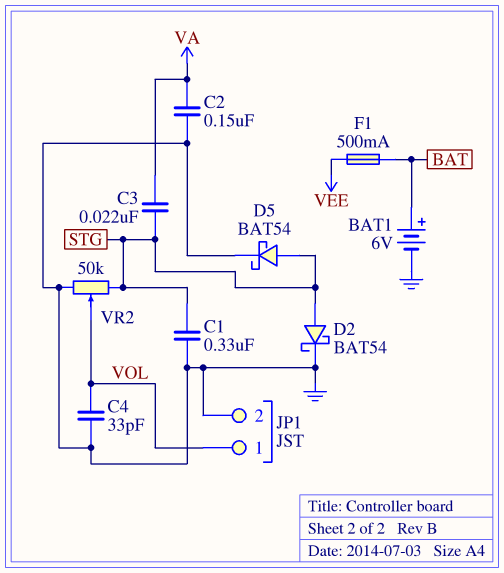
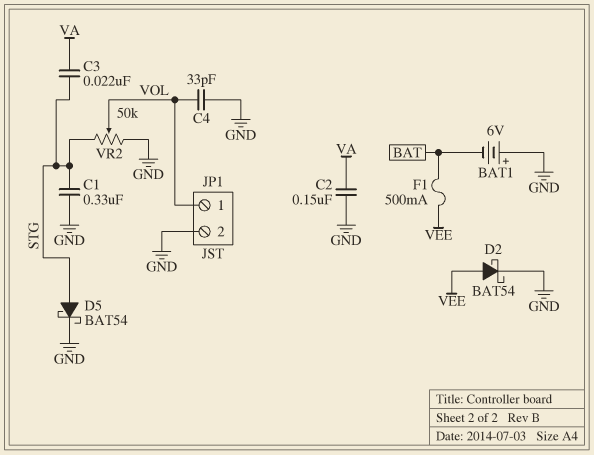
BAT1: 6V (plus BAT, minus GND) -> 6V (plus GND, minus BAT)
D2: schottky BAT54 (A STG, K GND) -> schottky BAT54 (A VEE, K GND)

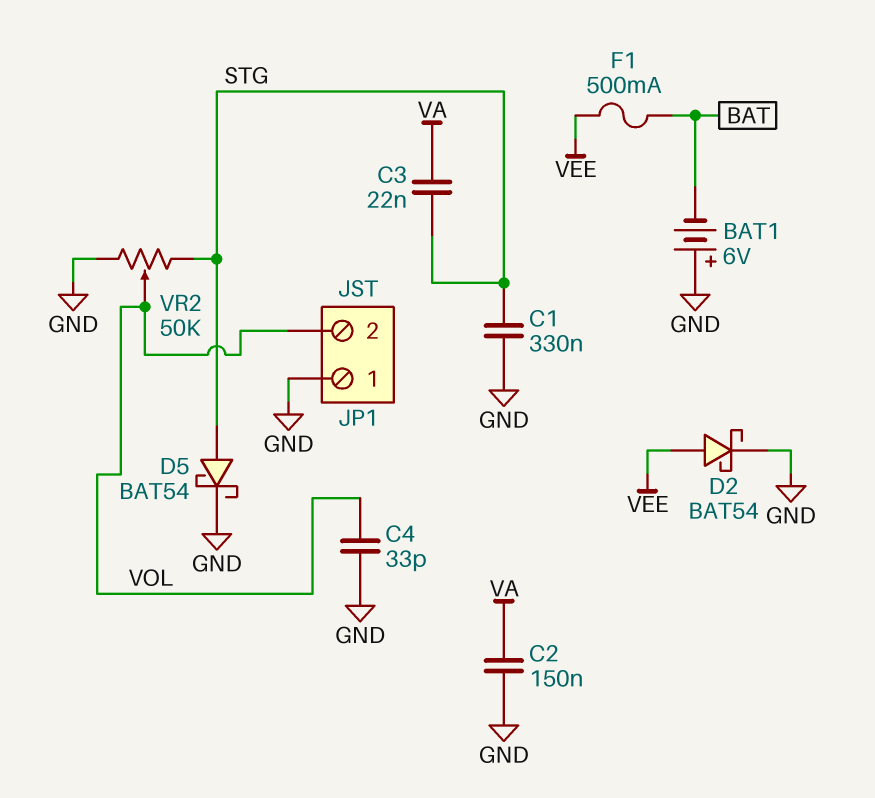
JP1 pin 1: VOL -> GND
JP1 pin 2: GND -> VOL

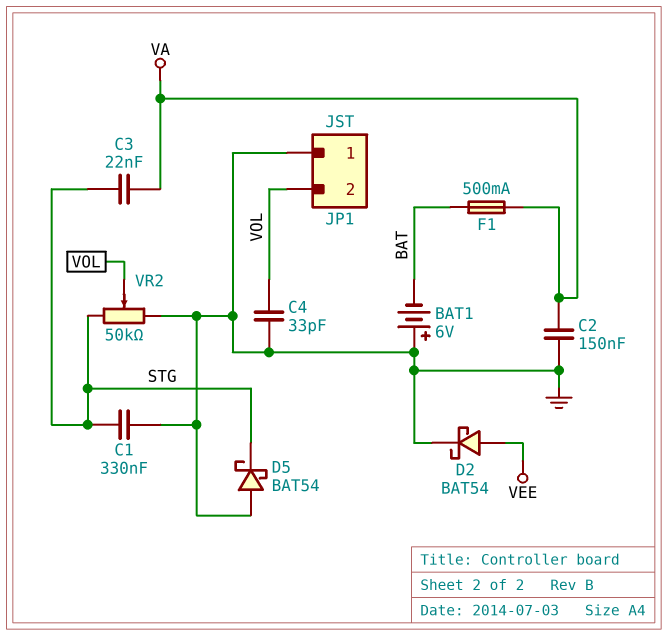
D5: schottky BAT54 (A STG, K GND) -> schottky BAT54 (A GND, K STG)
F1: 500mA (BAT, VEE) -> 500mA (BAT, VA)

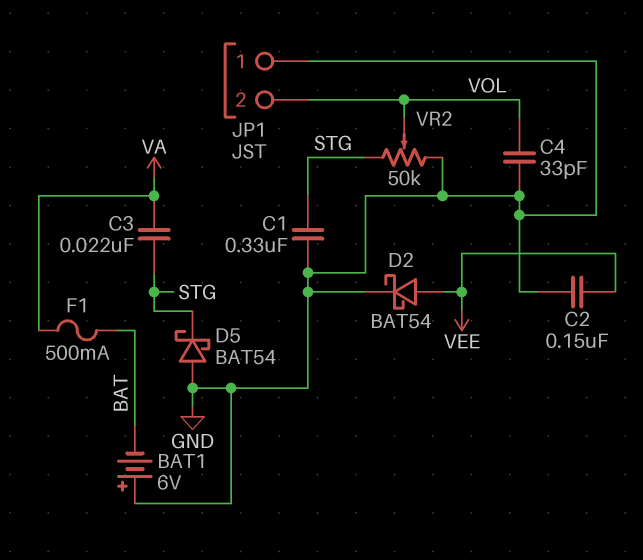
C2: 150nF (GND, VA) -> 150nF (GND, VEE)

